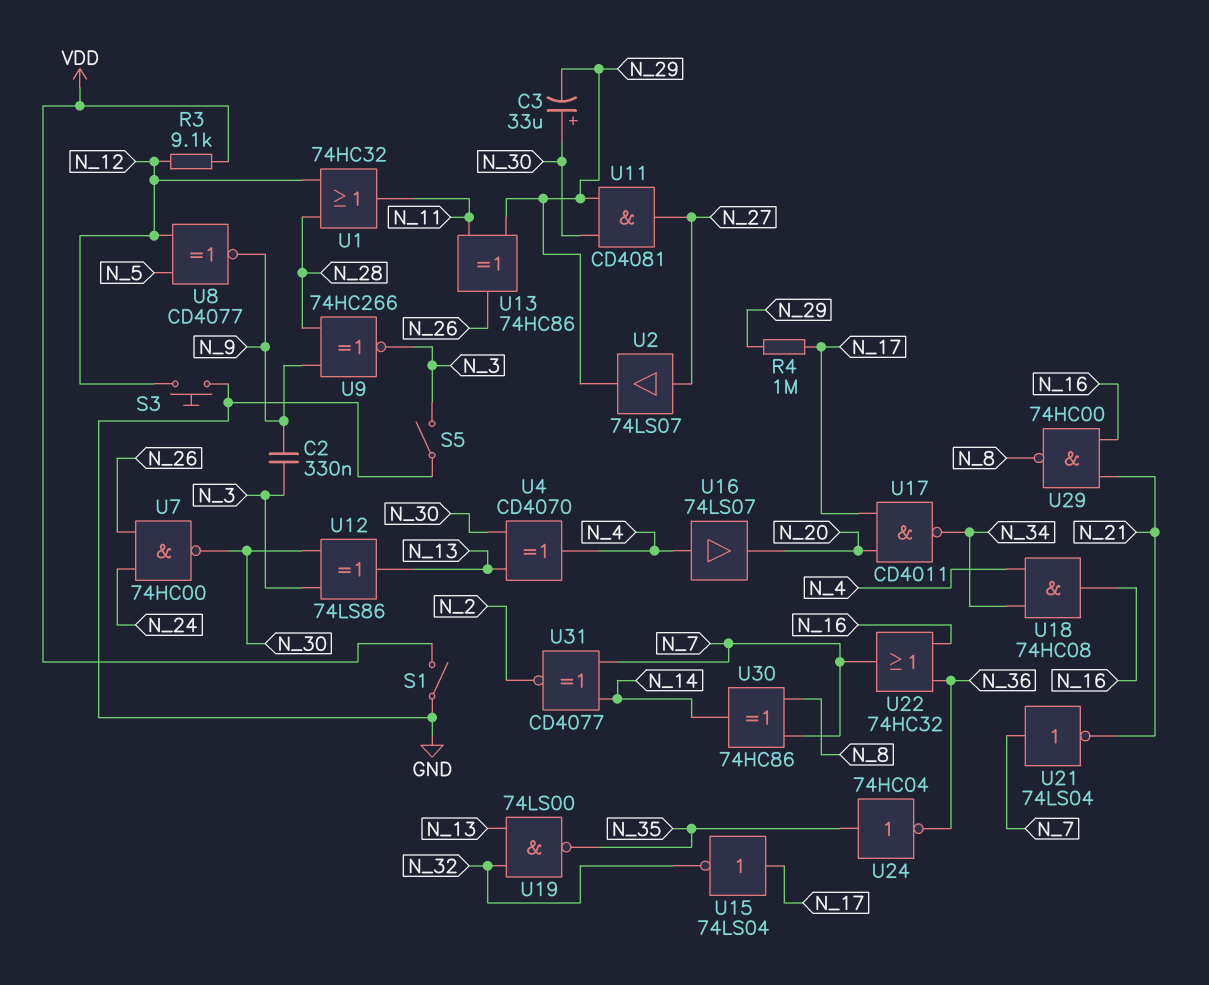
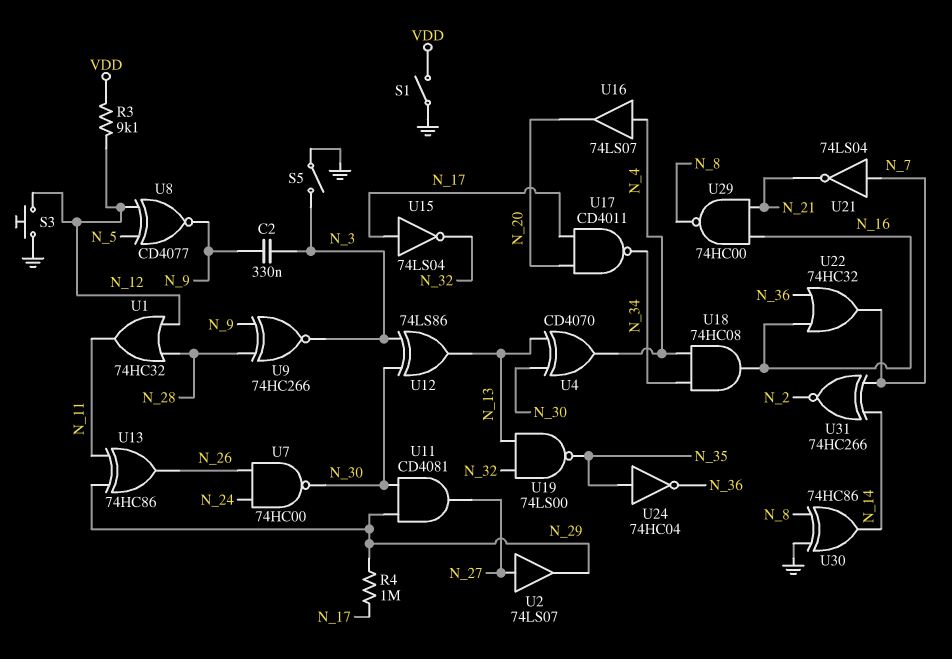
C3: 33uF (plus N_30, minus N_29) -> none
U30: XOR 74HC86 (in N_7, in N_8, out N_14) -> XOR 74HC86 (in GND, in N_8, out N_14)
U31: XNOR CD4077 (in N_7, in N_14, out N_2) -> XNOR 74HC266 (in N_7, in N_14, out N_2)

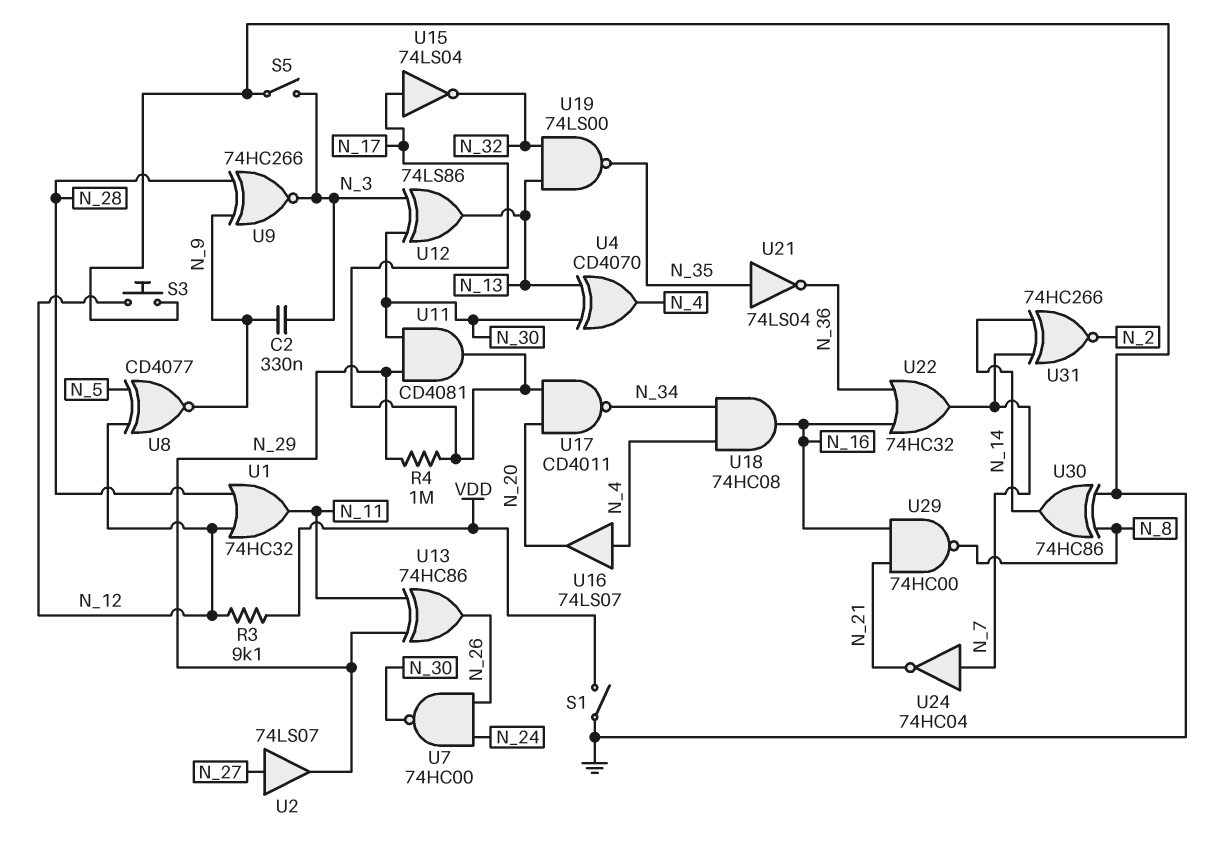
U11: AND CD4081 (in N_29, in N_30, out N_27) -> AND CD4081 (in N_29, in N_30, out N_17)
U21: NOT 74LS04 (in N_7, out N_21) -> NOT 74LS04 (in N_35, out N_36)
U24: NOT 74HC04 (in N_35, out N_36) -> NOT 74HC04 (in N_7, out N_21)

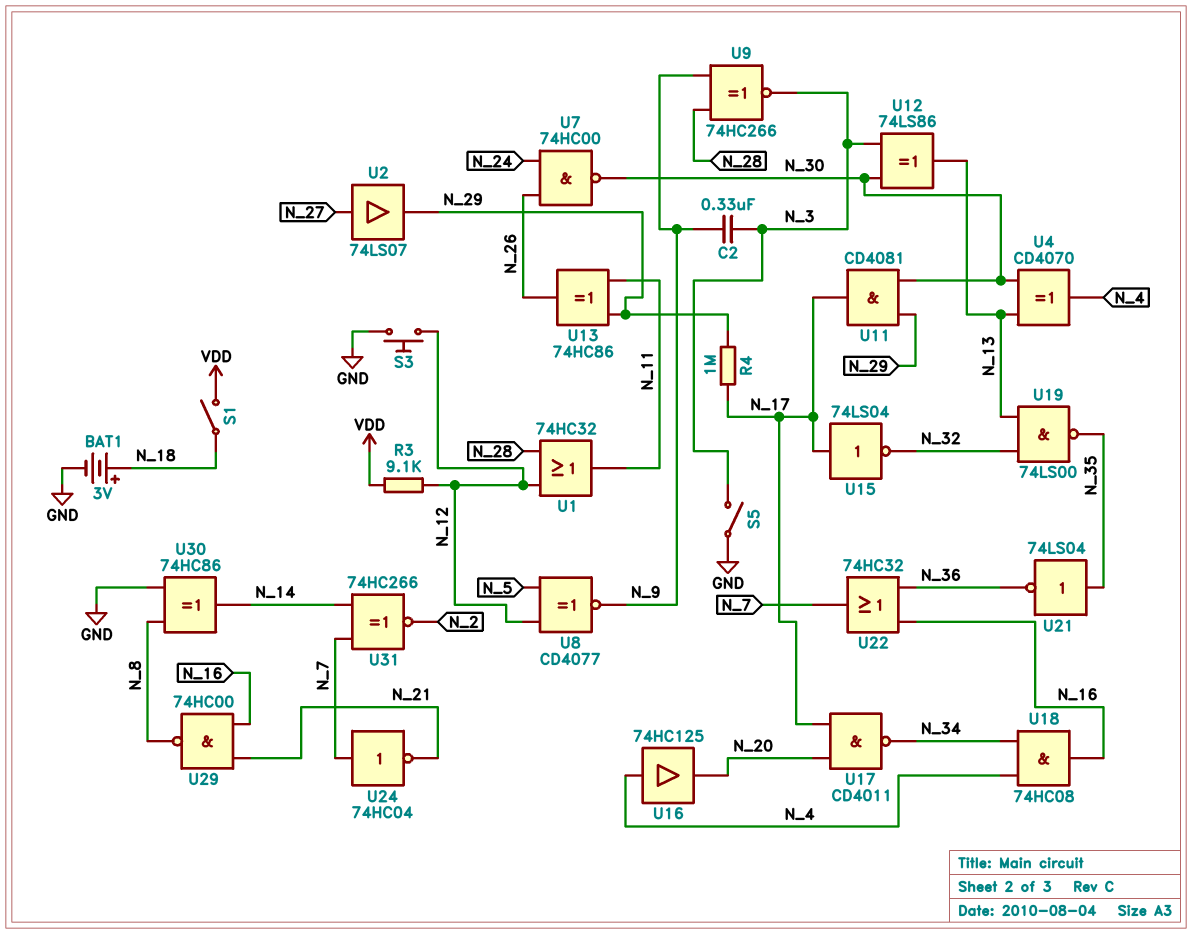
BAT1: none -> 3V (plus N_18, minus GND)
S1: switch (GND, VDD) -> switch (N_18, VDD)
U16: buffer 74LS07 (in N_4, out N_20) -> buffer 74HC125 (in N_4, out N_20)

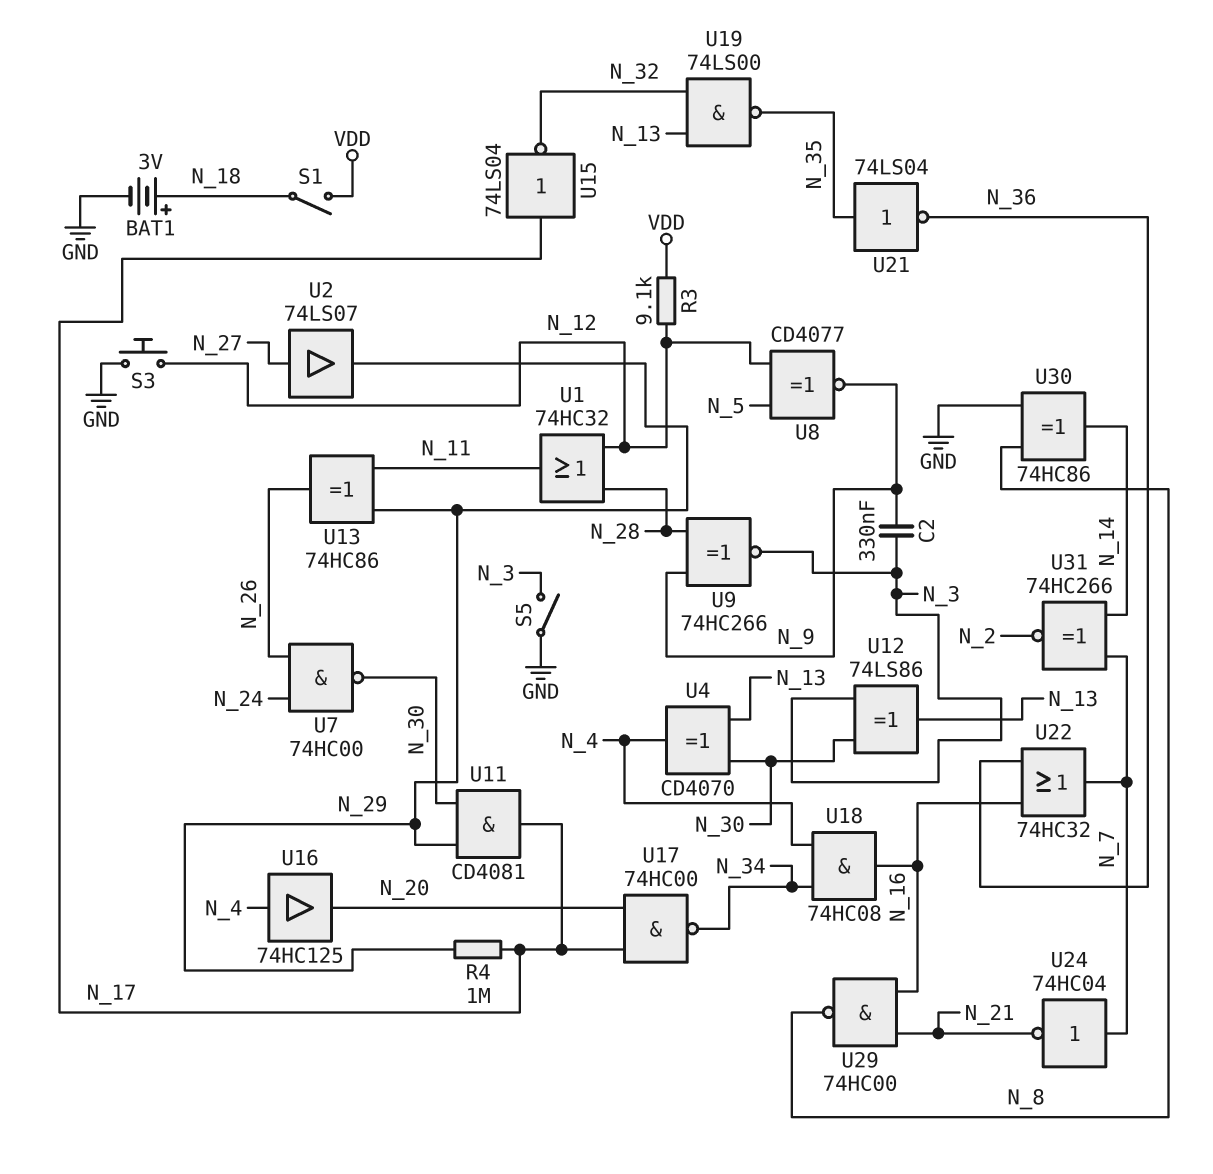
U17: NAND CD4011 (in N_17, in N_20, out N_34) -> NAND 74HC00 (in N_17, in N_20, out N_34)

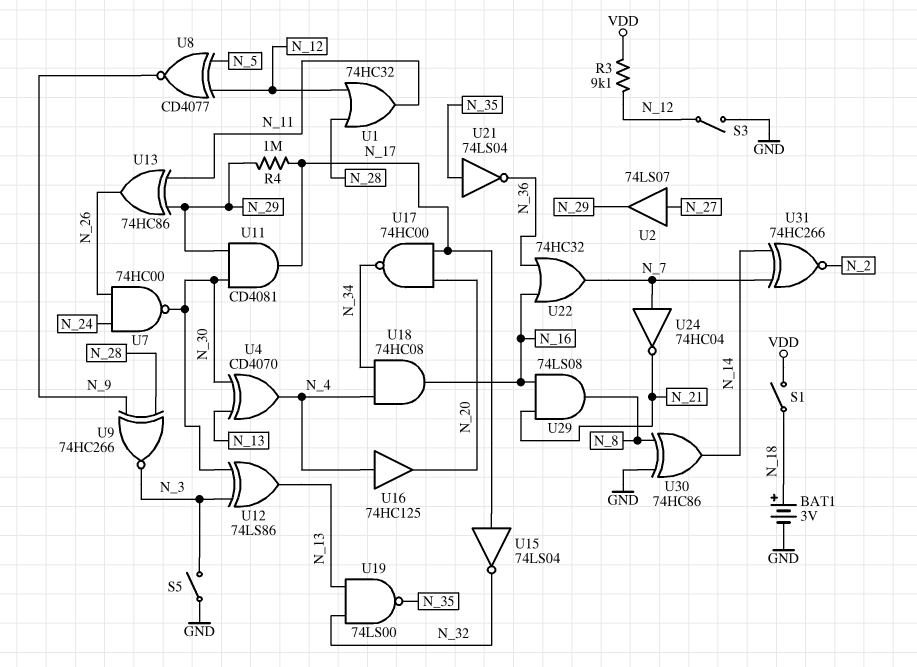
C2: 330nF (N_3, N_9) -> none
S3: button (GND, N_12) -> switch (GND, N_12)
U29: NAND 74HC00 (in N_16, in N_21, out N_8) -> AND 74LS08 (in N_16, in N_21, out N_8)

